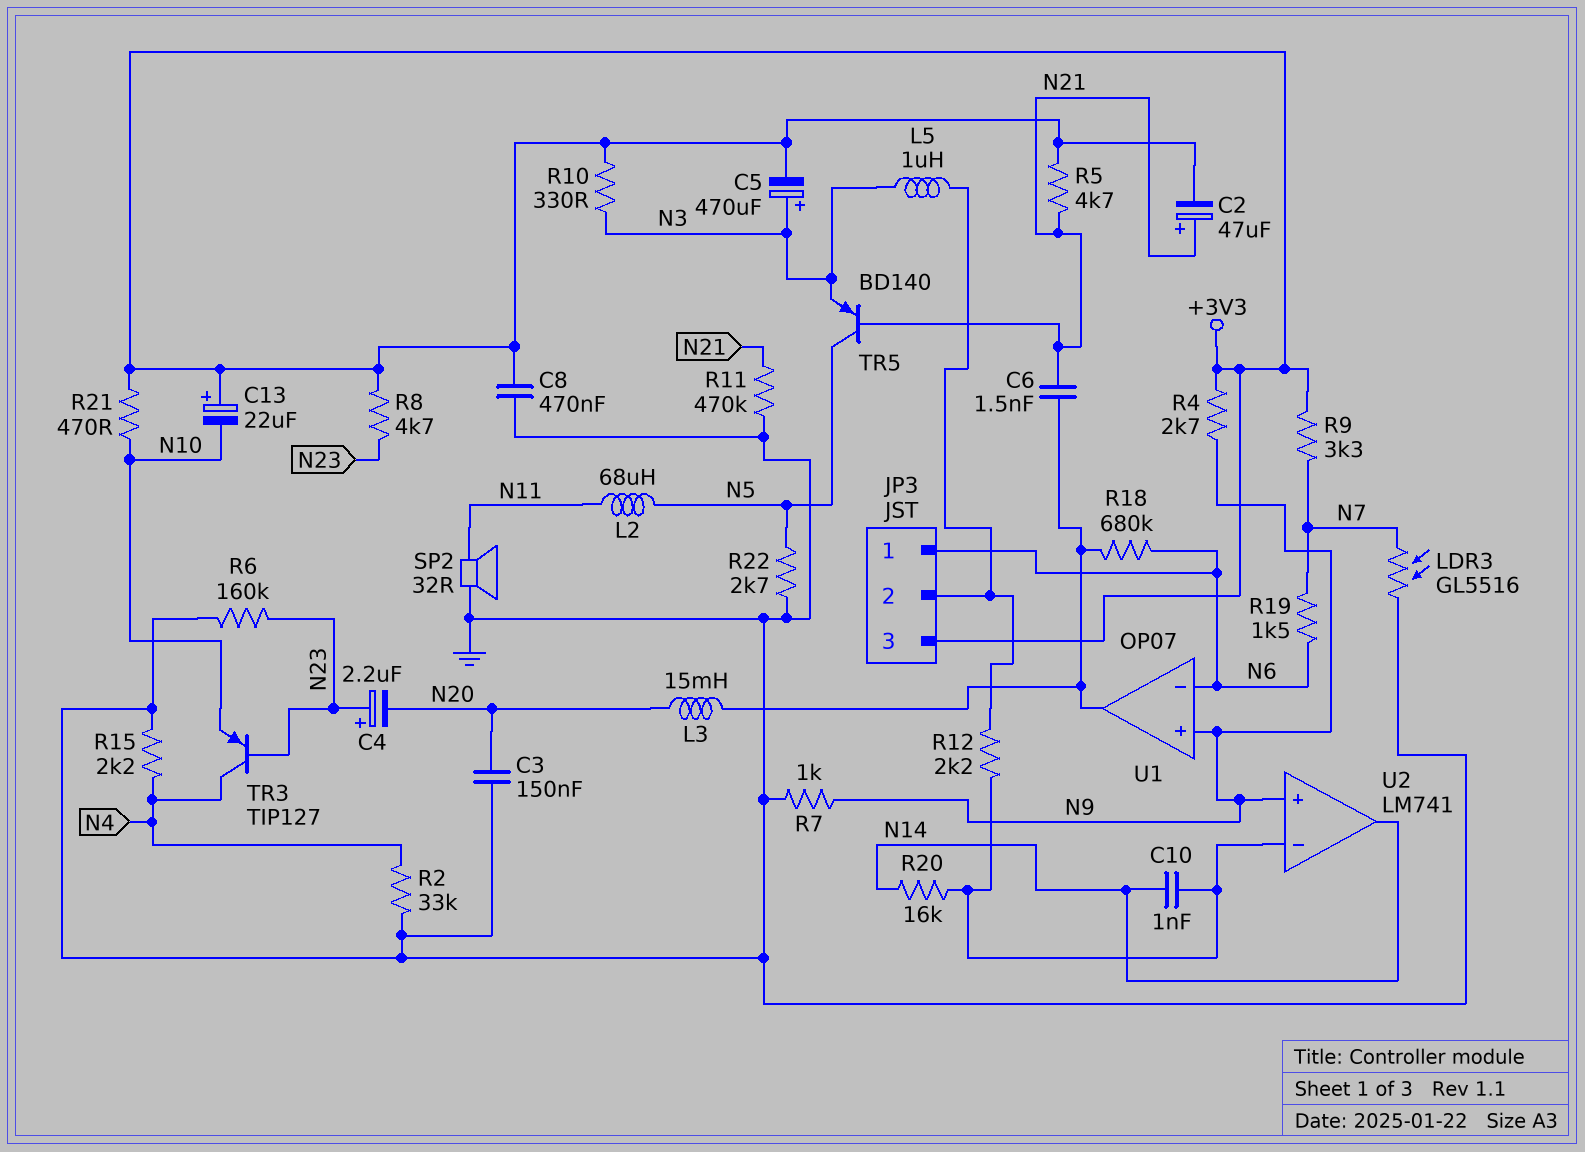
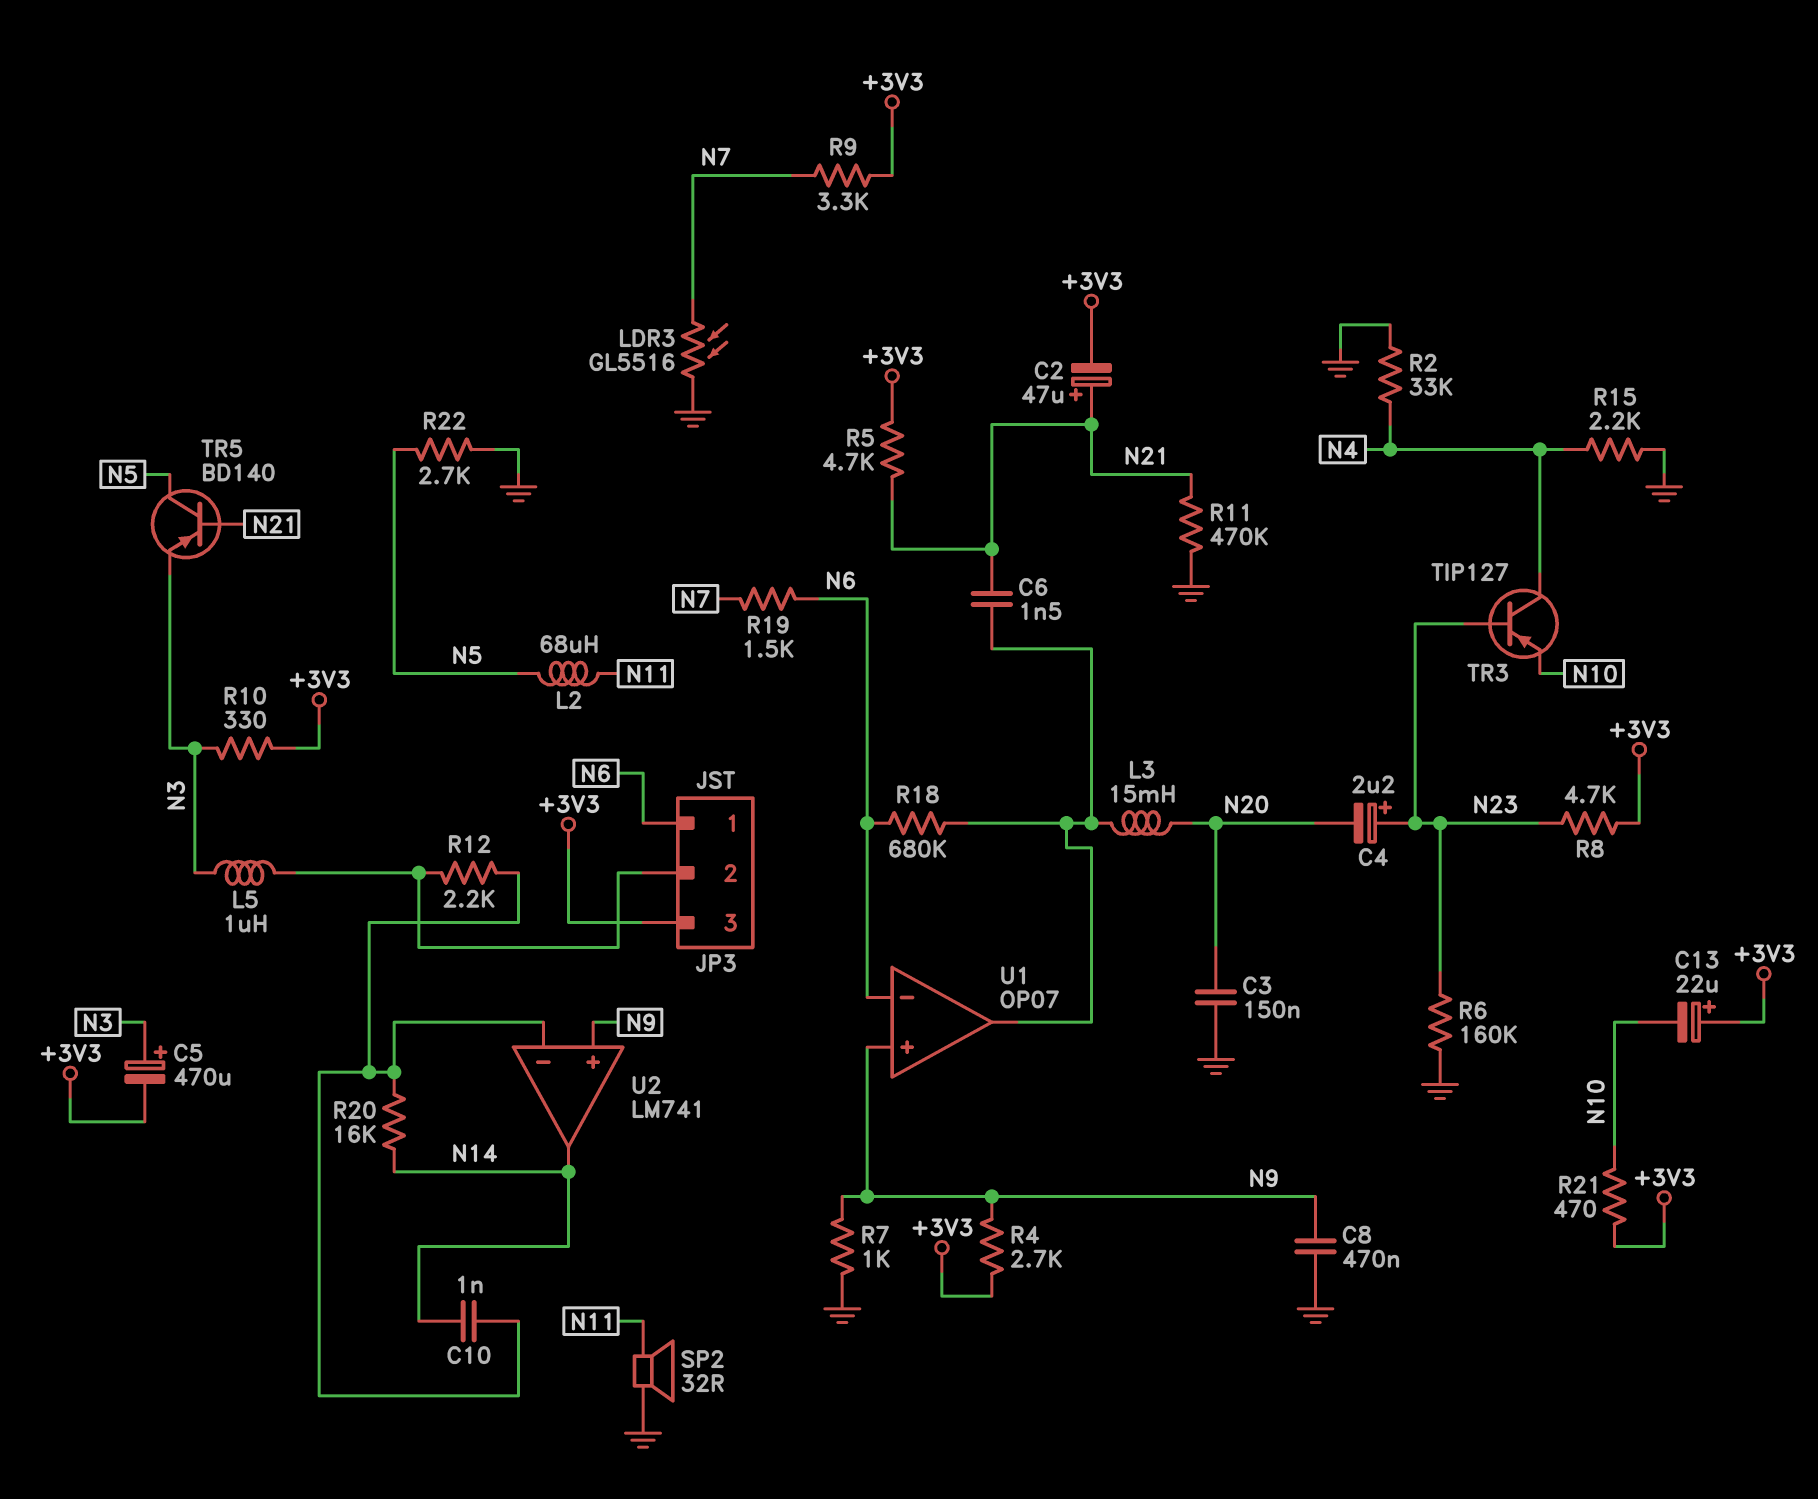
C8: 470nF (+3V3, GND) -> 470nF (GND, N9)

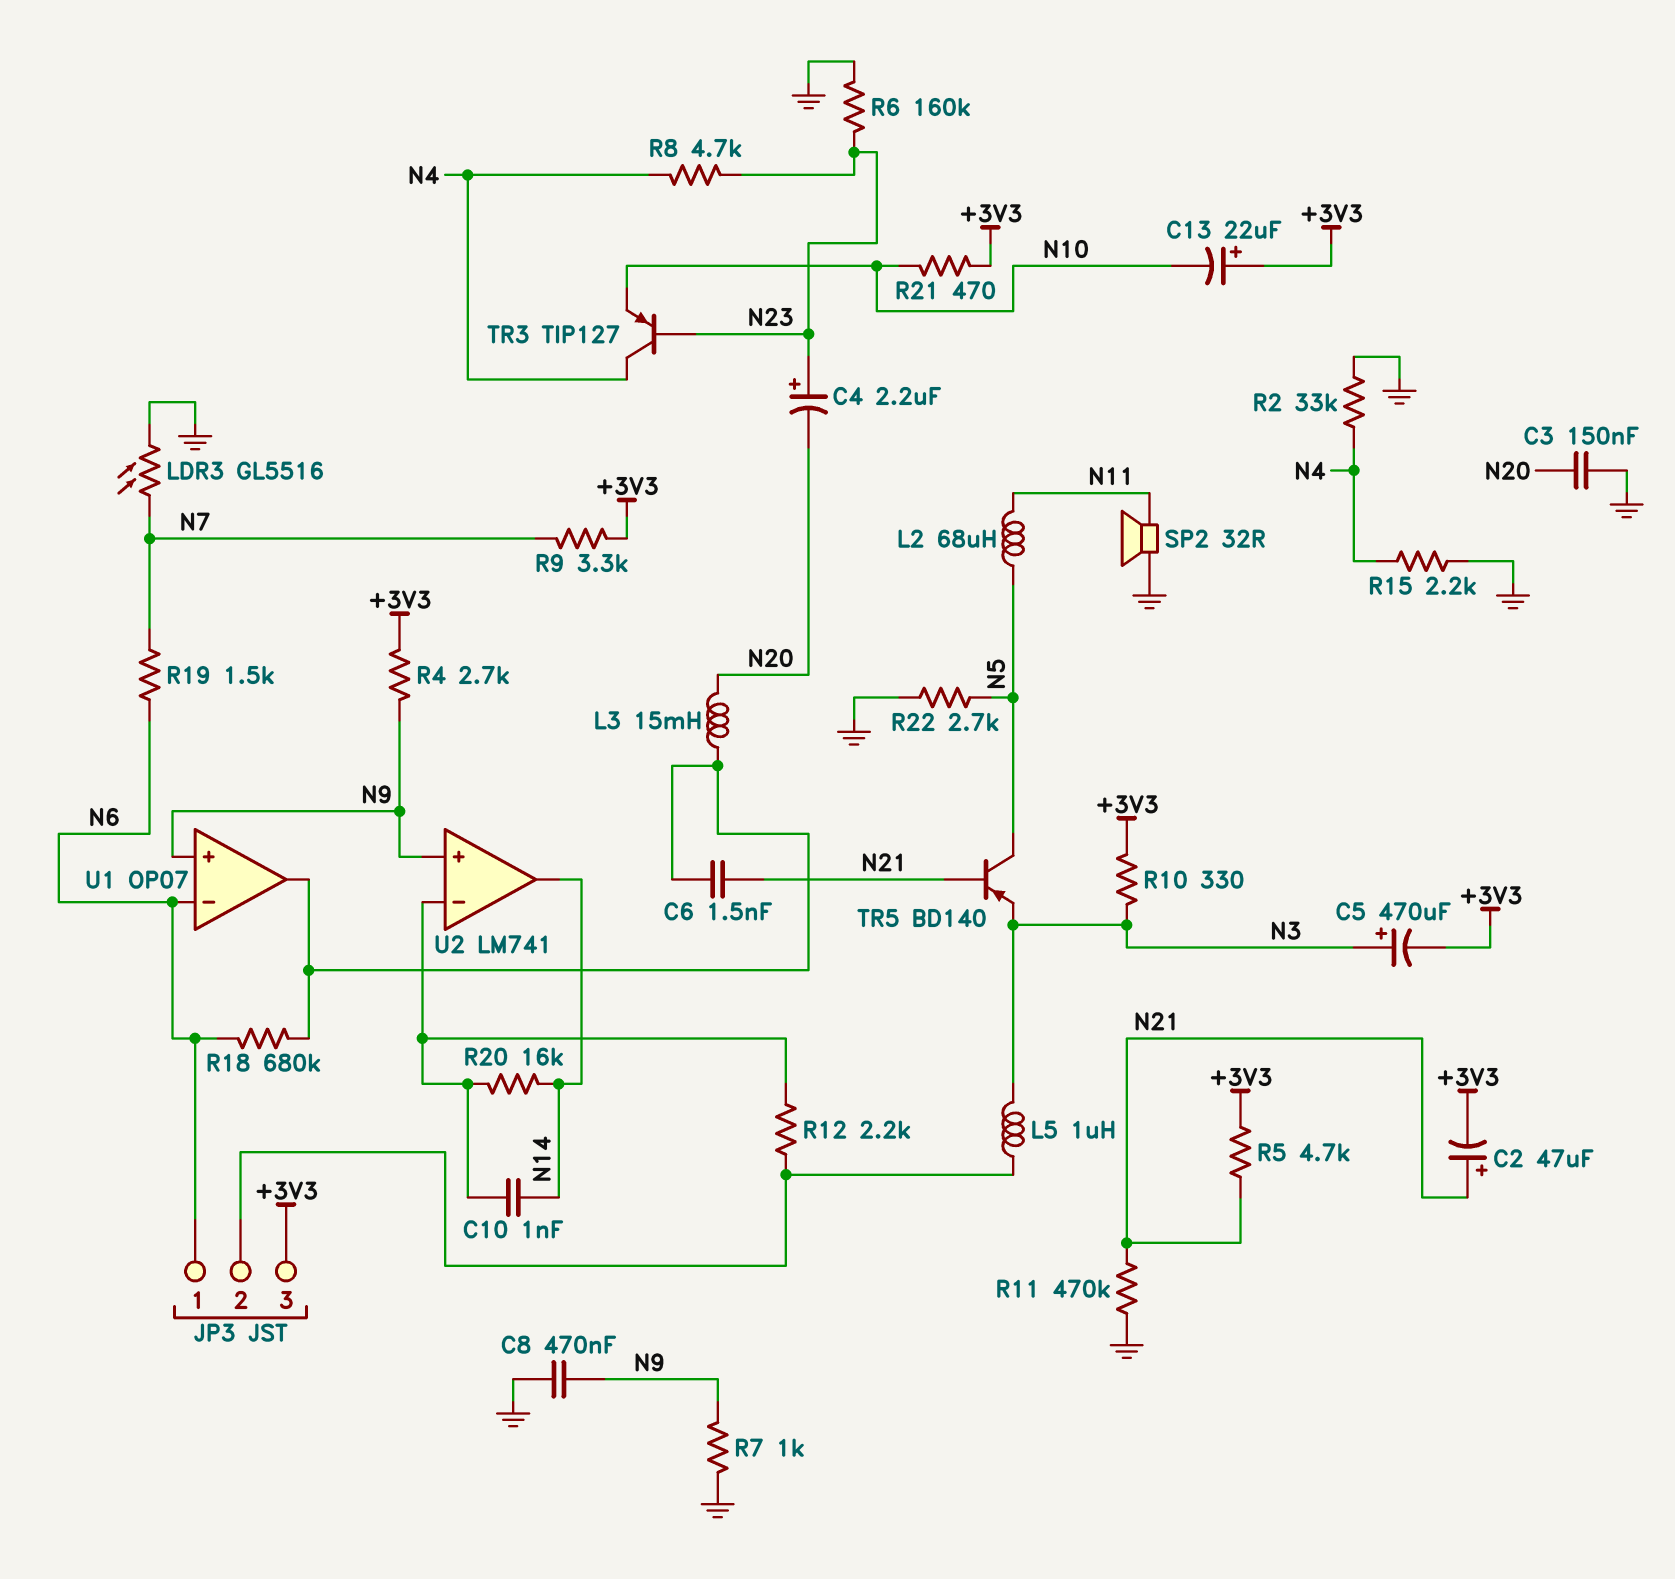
R8: 4.7k (+3V3, N23) -> 4.7k (N4, N23)

